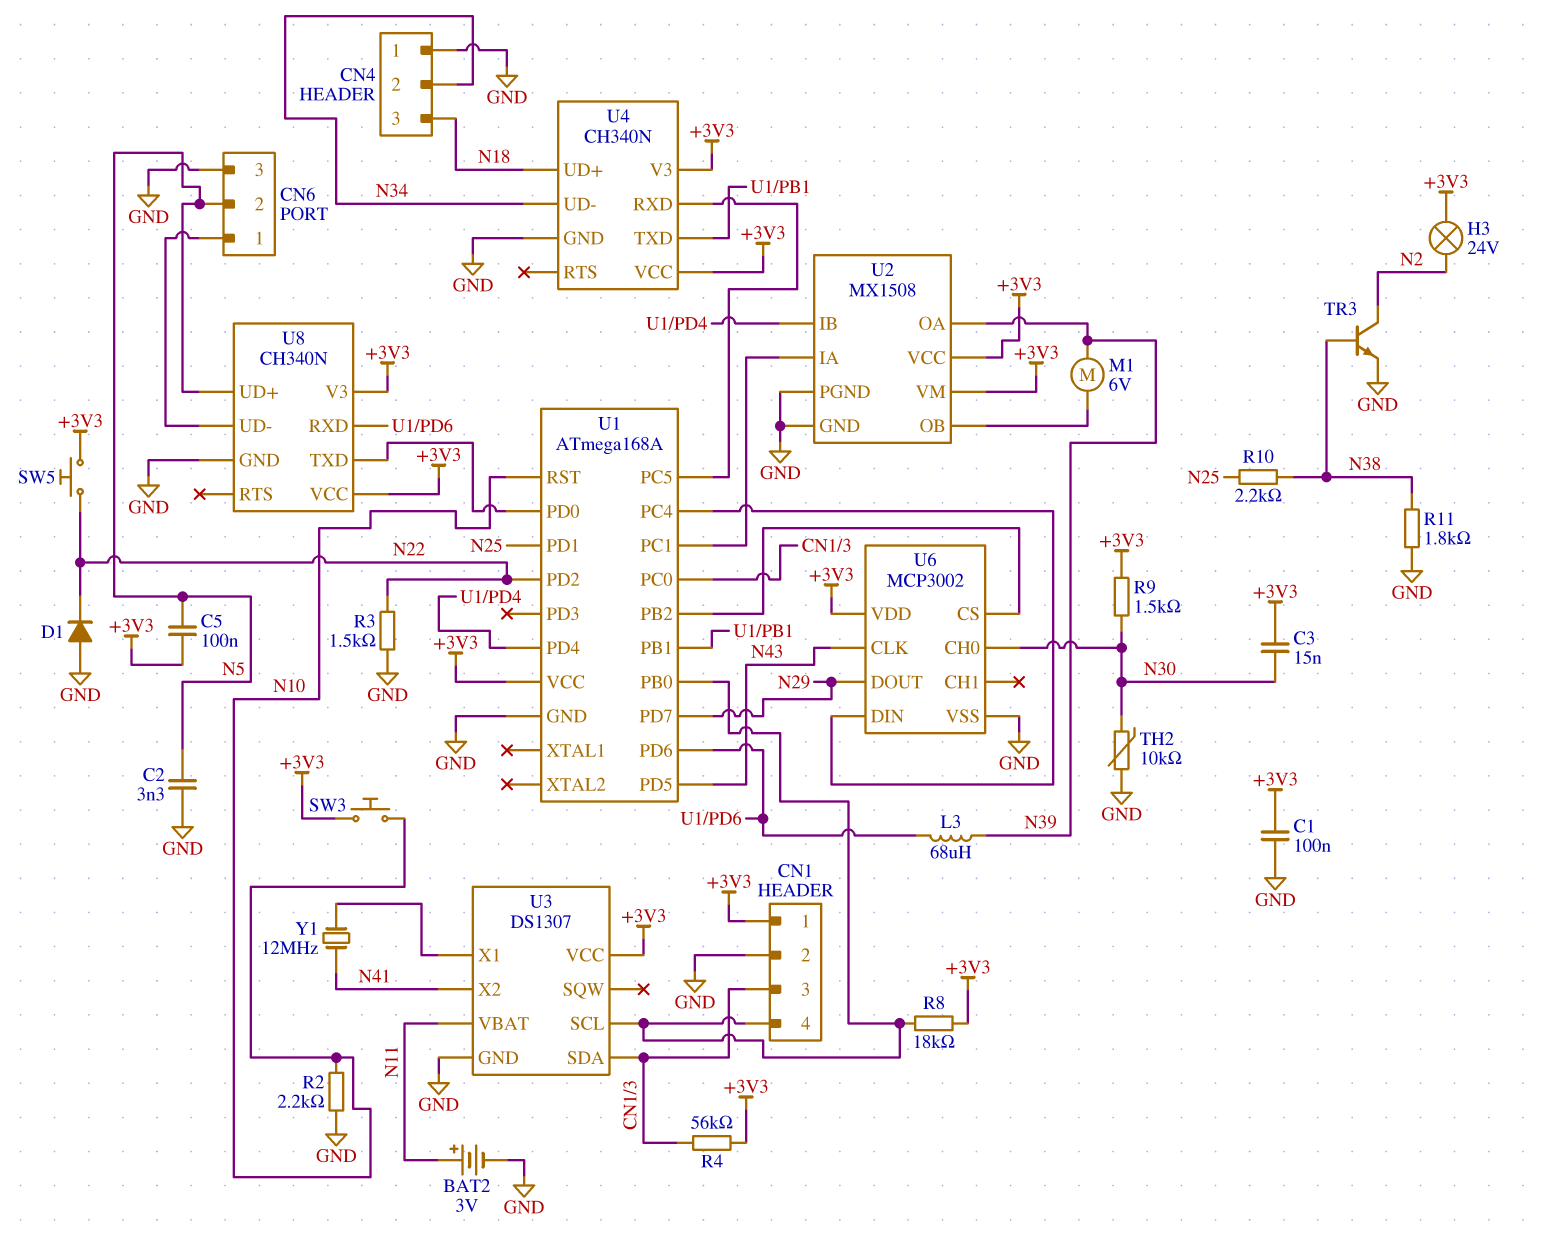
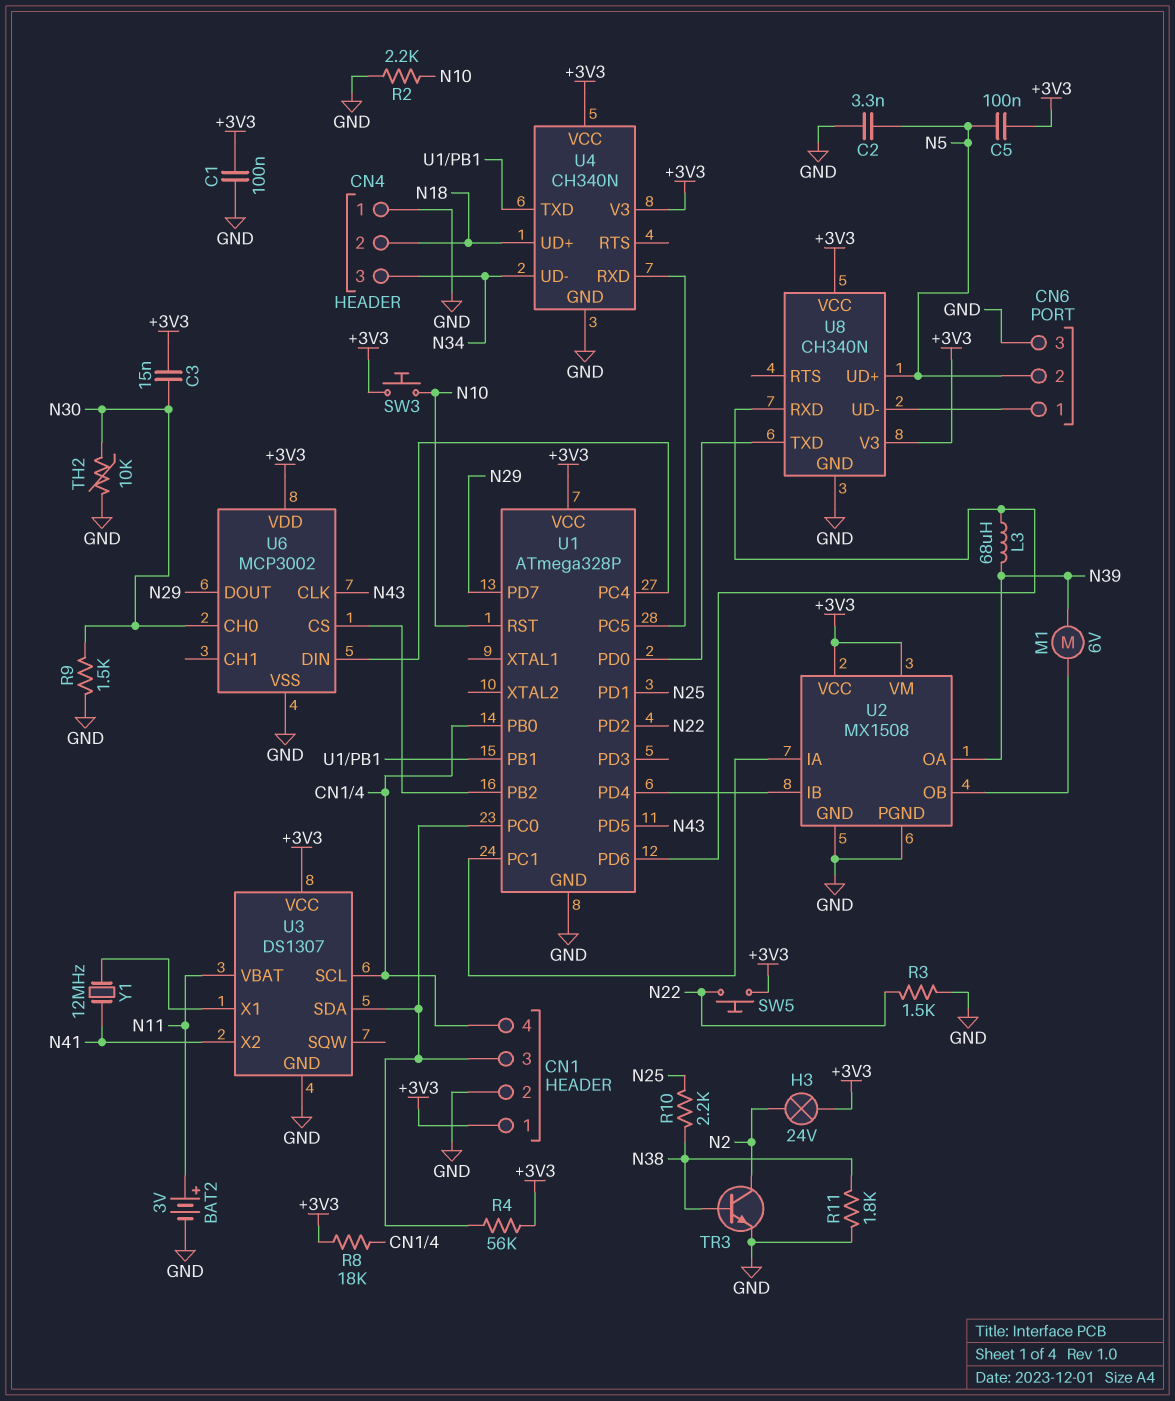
CN4 pin 2: N34 -> N18
CN4 pin 3: N18 -> N34
D1: diode (A GND, K N22) -> none
R9: 1.5k (+3V3, N30) -> 1.5k (GND, N30)
U1: ATmega168A -> ATmega328P

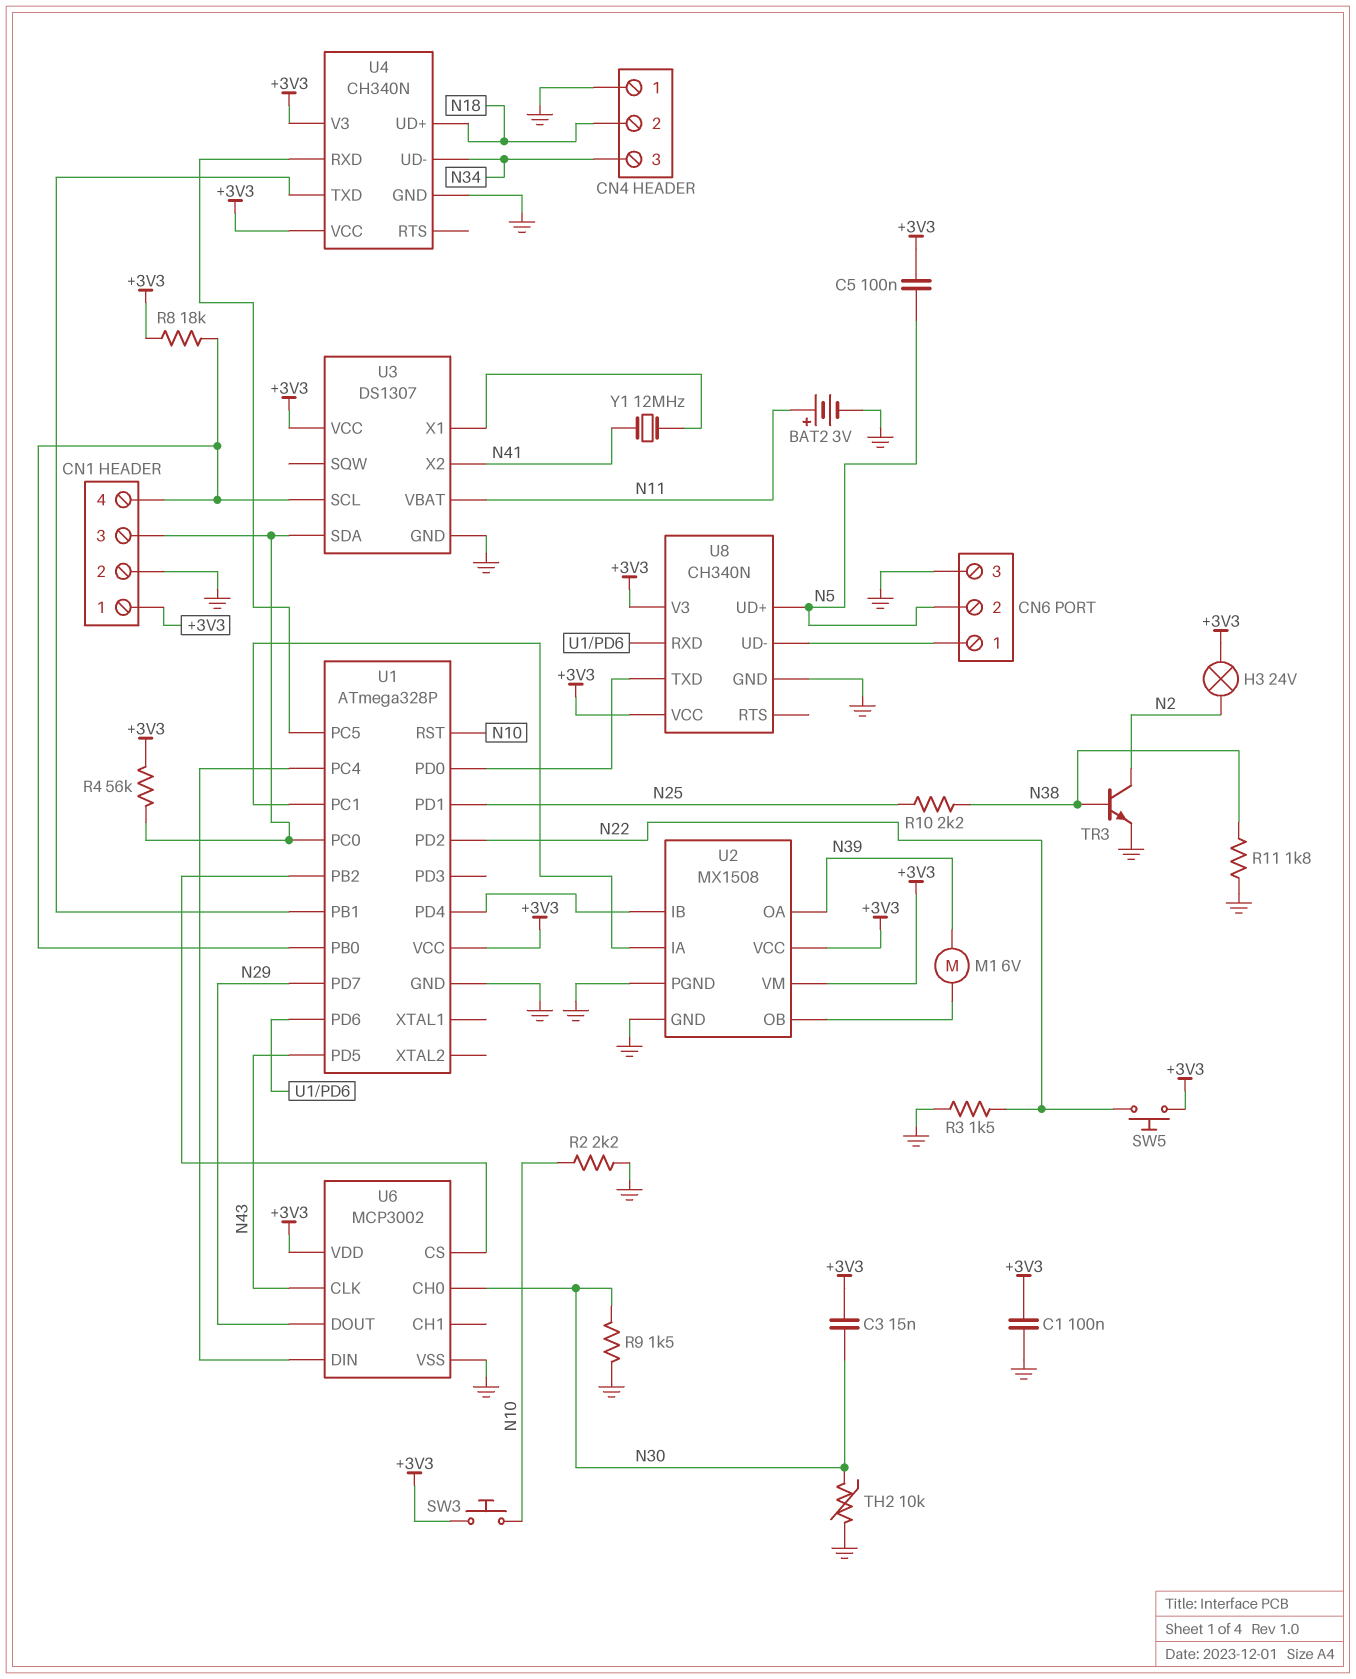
C2: 3.3nF (GND, N5) -> none
L3: 68uH (N39, U1/PD6) -> none

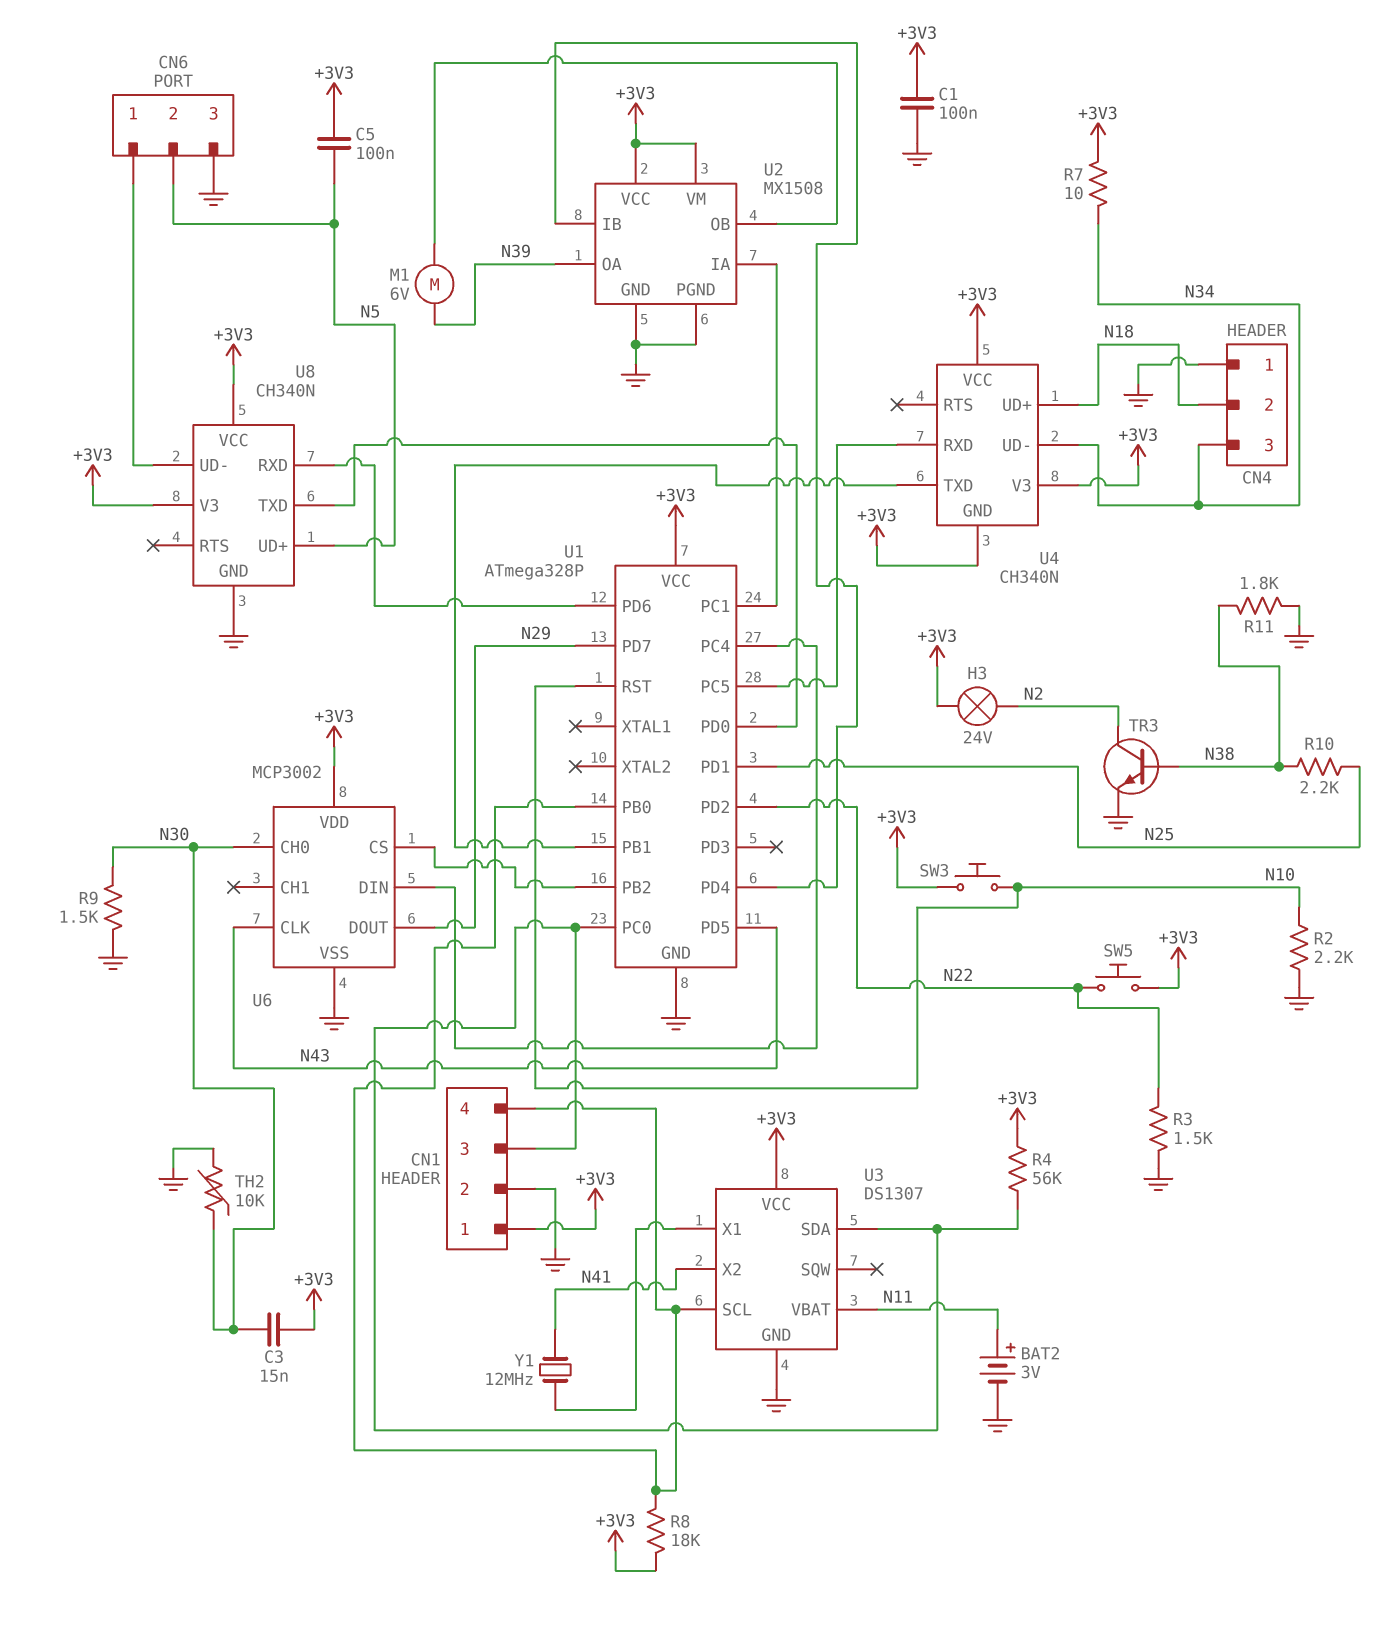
R7: none -> 10 (+3V3, N34)
U4 pin GND: GND -> +3V3

